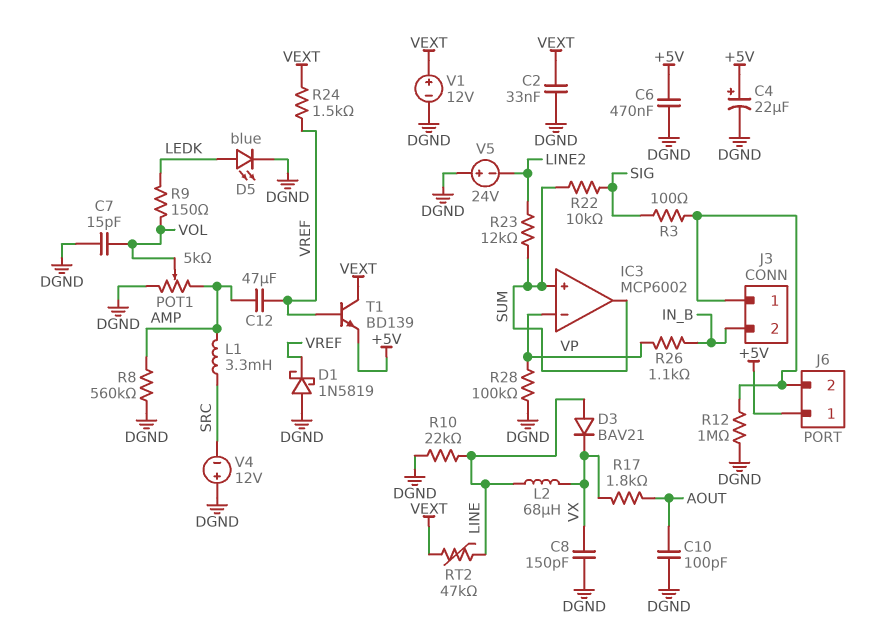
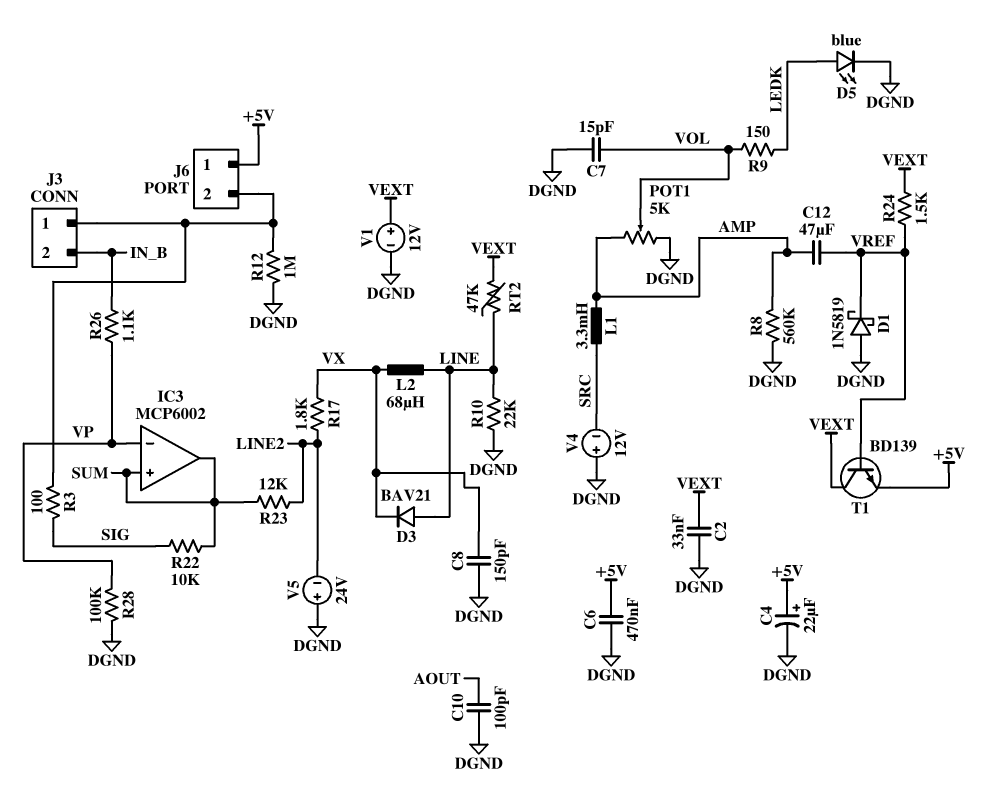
R17: 1.8k (AOUT, VX) -> 1.8k (LINE2, VX)

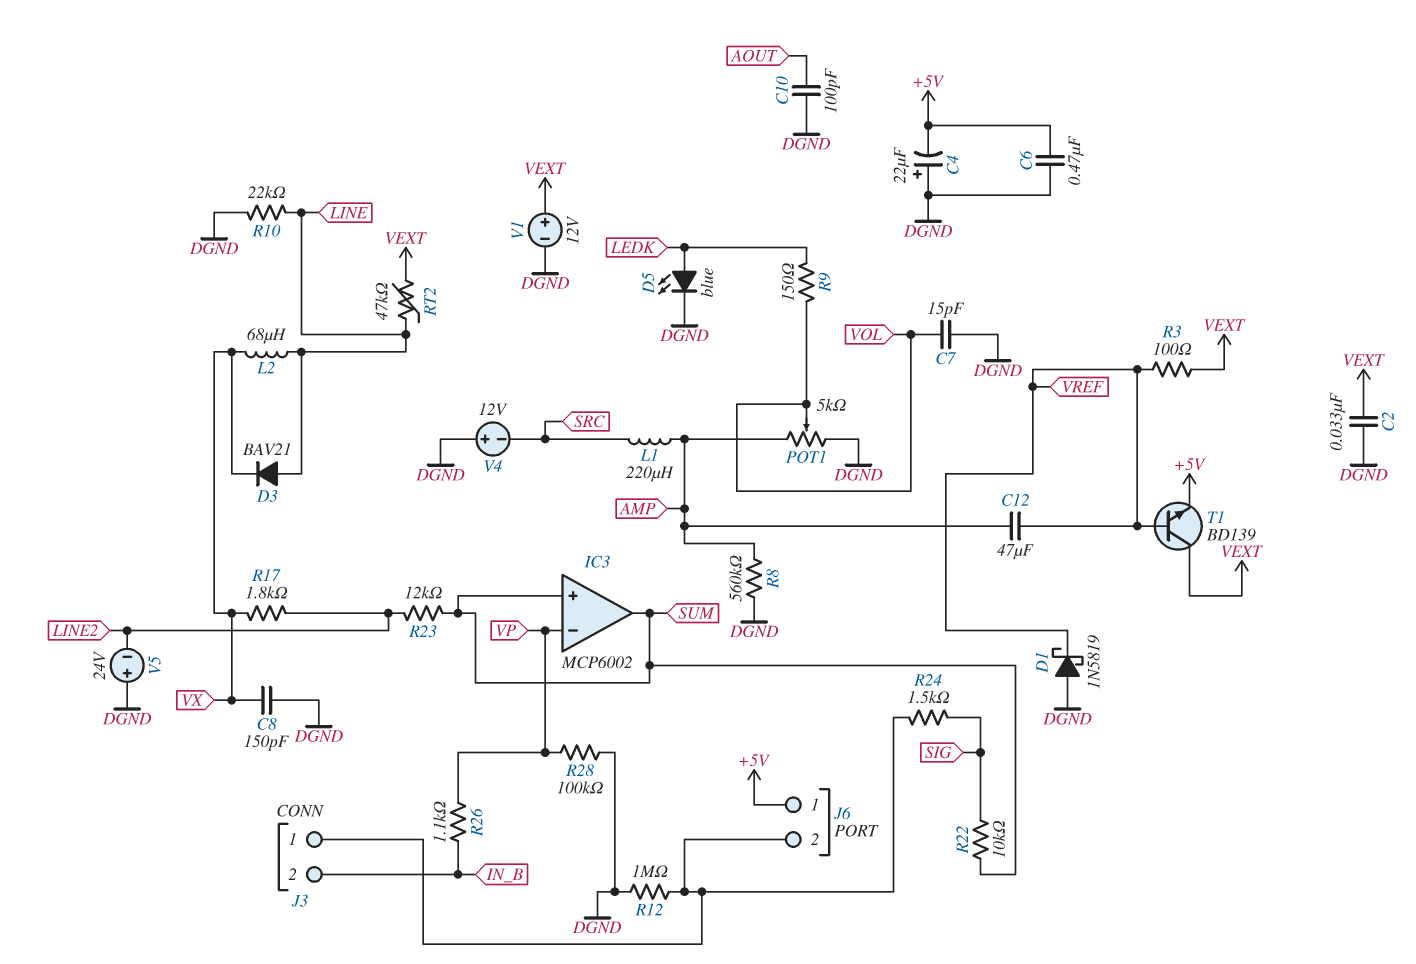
C4: 22uF (plus +5V, minus DGND) -> 22uF (plus DGND, minus +5V)
L1: 3.3mH (AMP, SRC) -> 220uH (AMP, SRC)
R3: 100 (J3/1, SIG) -> 100 (VEXT, VREF)
R24: 1.5k (VEXT, VREF) -> 1.5k (J3/1, SIG)

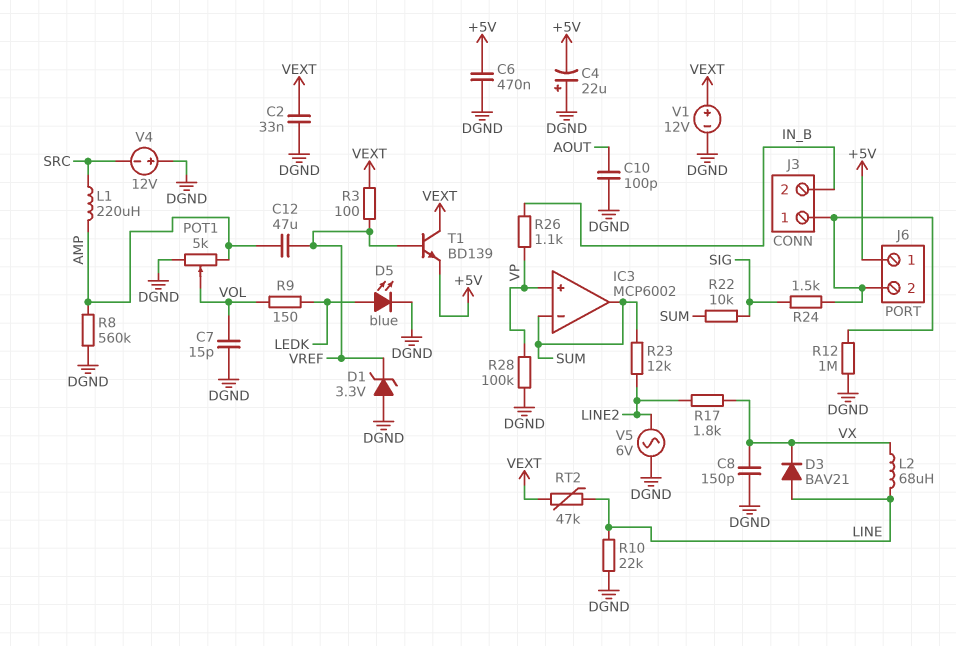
D1: schottky 1N5819 (A DGND, K VREF) -> zener 3.3V (A DGND, K VREF)
IC3 pin in+: SUM -> VP
IC3 pin in-: VP -> SUM
V5: 24V (plus DGND, minus LINE2) -> AC 6V (DGND, LINE2)

